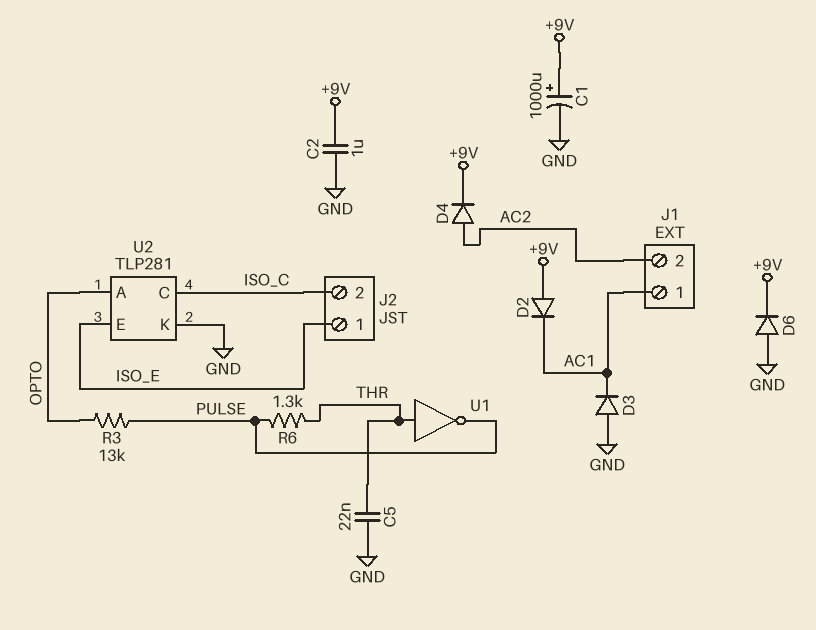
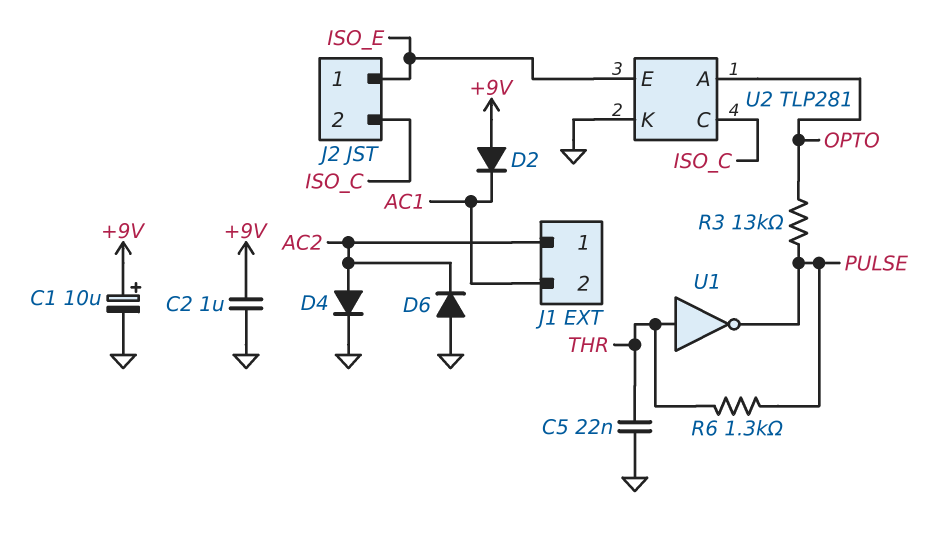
C1: 1000uF (plus +9V, minus GND) -> 10uF (plus +9V, minus GND)
D3: diode (A GND, K AC1) -> none
D4: diode (A AC2, K +9V) -> diode (A AC2, K GND)
D6: diode (A GND, K +9V) -> diode (A GND, K AC2)
J1 pin 1: AC1 -> AC2
J1 pin 2: AC2 -> AC1

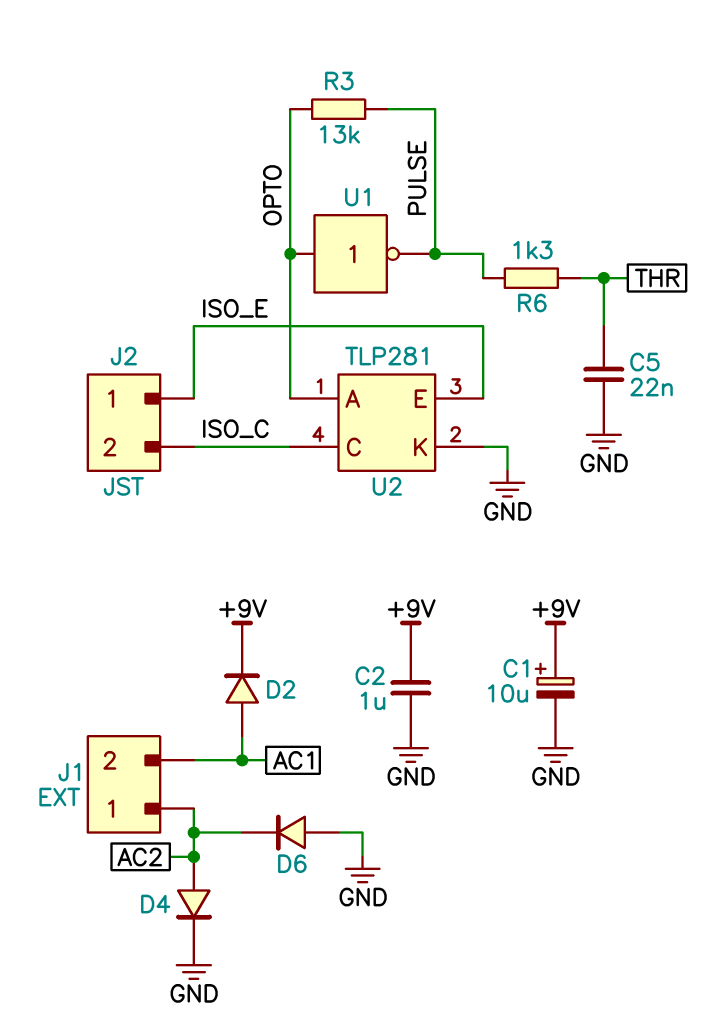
D2: diode (A +9V, K AC1) -> diode (A AC1, K +9V)
U1: NOT (in THR, out PULSE) -> NOT (in OPTO, out PULSE)

